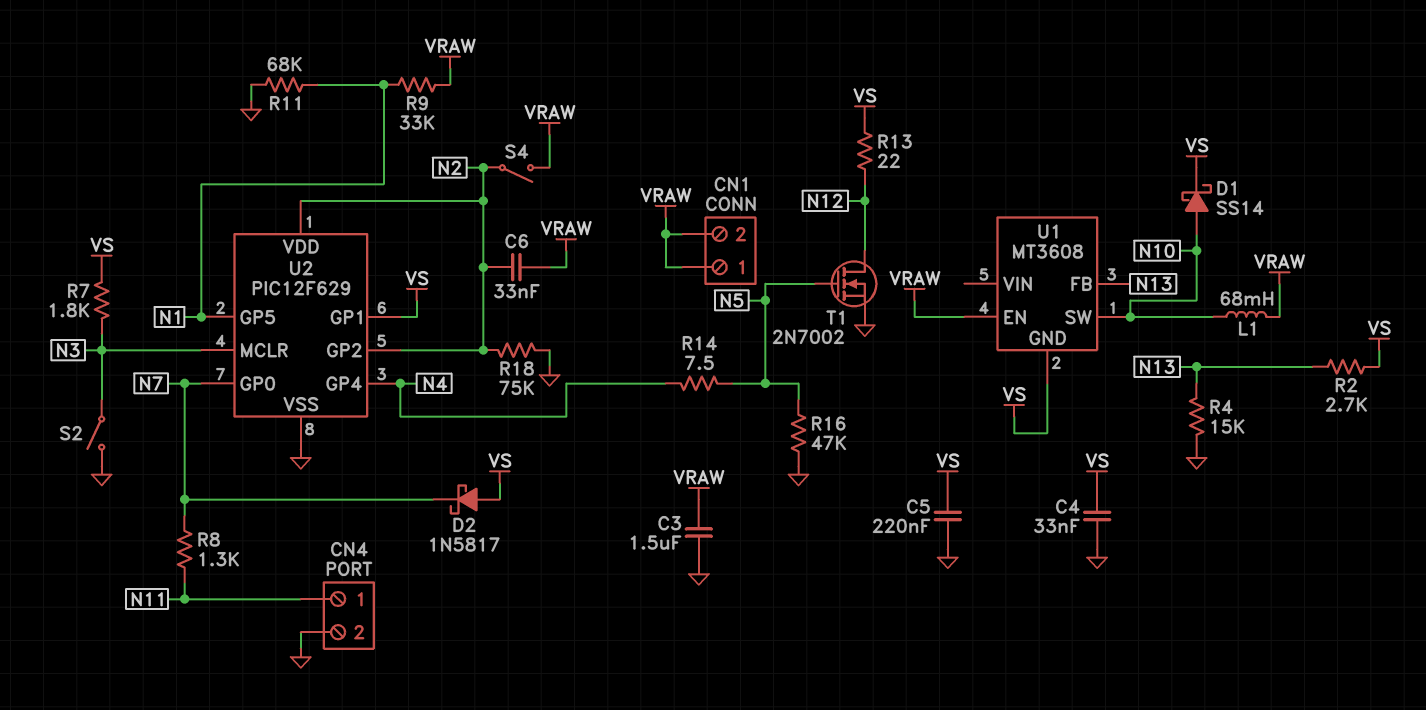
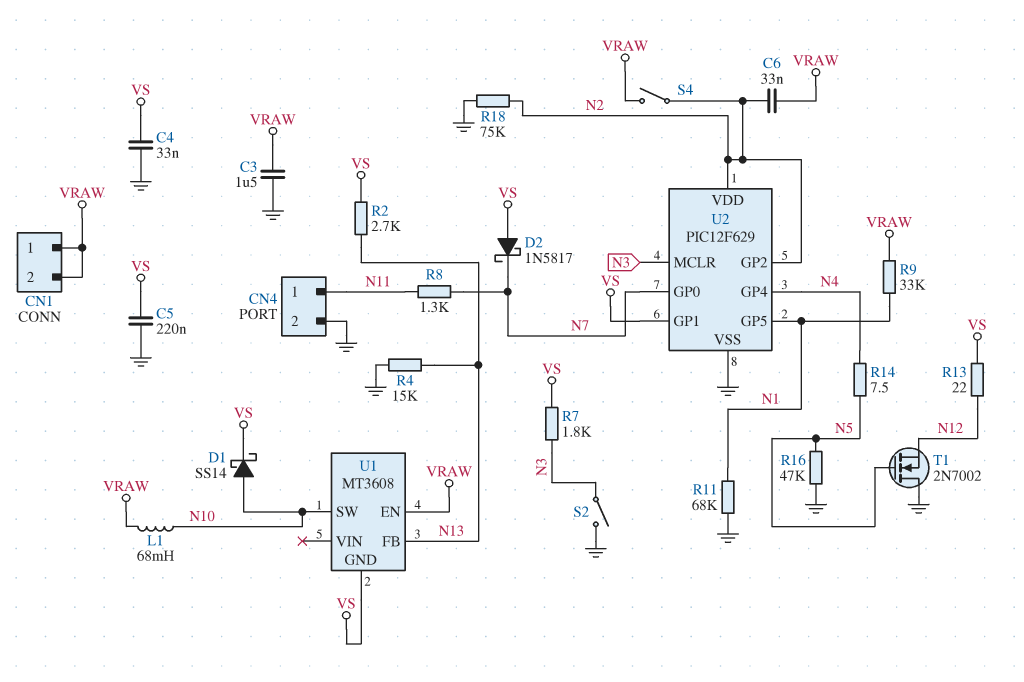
T1: NMOS 2N7002 (G N5, D N12, S GND) -> NMOS 2N7002 (G N5, D GND, S N12)

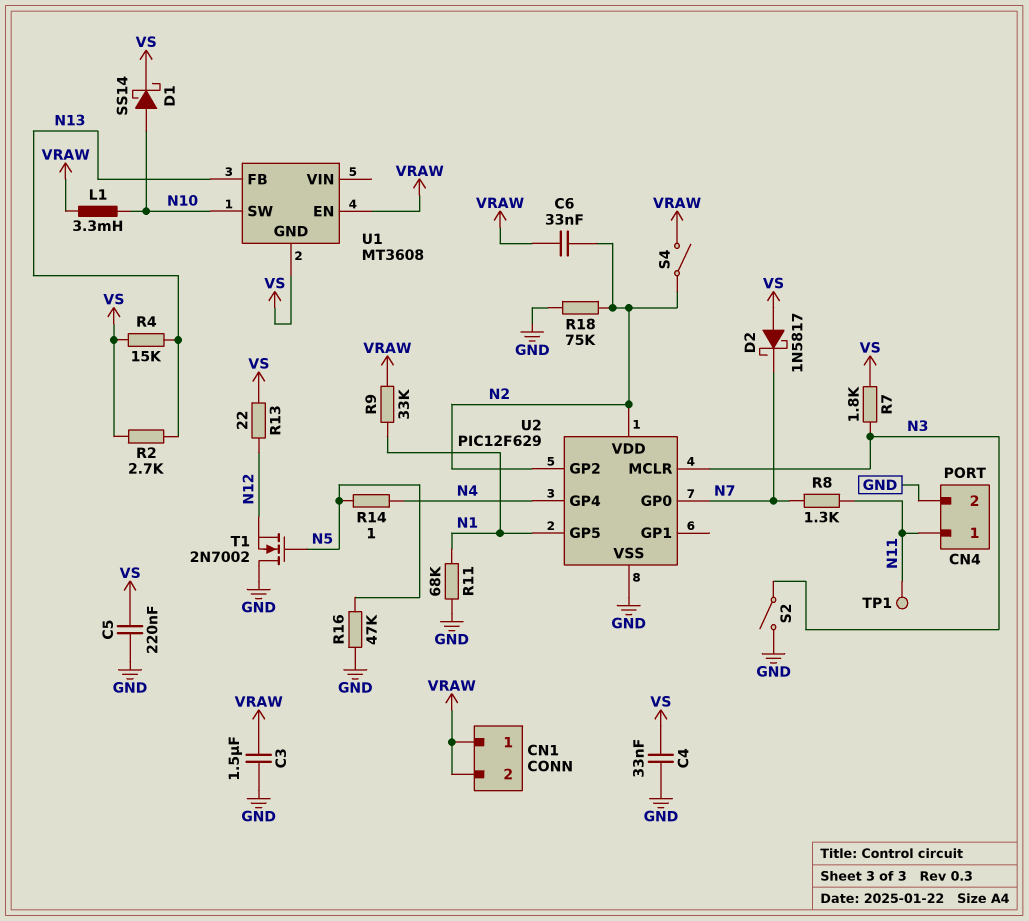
L1: 68mH (N10, VRAW) -> 3.3mH (N10, VRAW)
R4: 15k (GND, N13) -> 15k (N13, VS)
R14: 7.5 (N4, N5) -> 1 (N4, N5)
TP1: none -> test point (N11)
U2 pin GP1: VS -> none

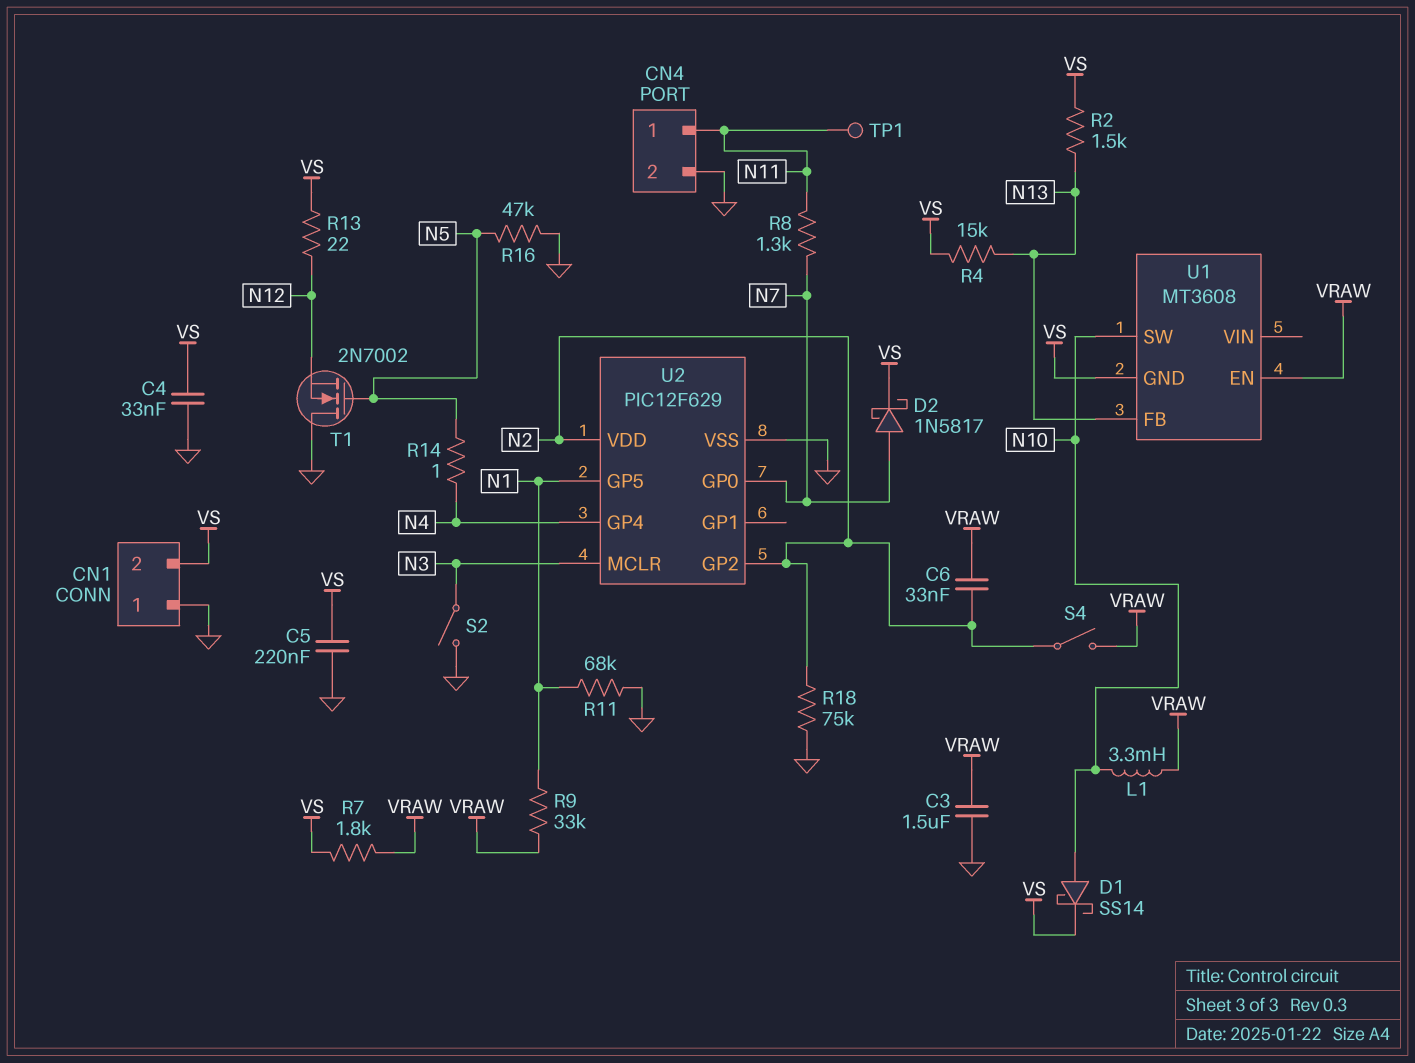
CN1 pin 1: VRAW -> GND
CN1 pin 2: VRAW -> VS
D2: schottky 1N5817 (A VS, K N7) -> schottky 1N5817 (A N7, K VS)
R2: 2.7k (N13, VS) -> 1.5k (N13, VS)
R7: 1.8k (N3, VS) -> 1.8k (VRAW, VS)

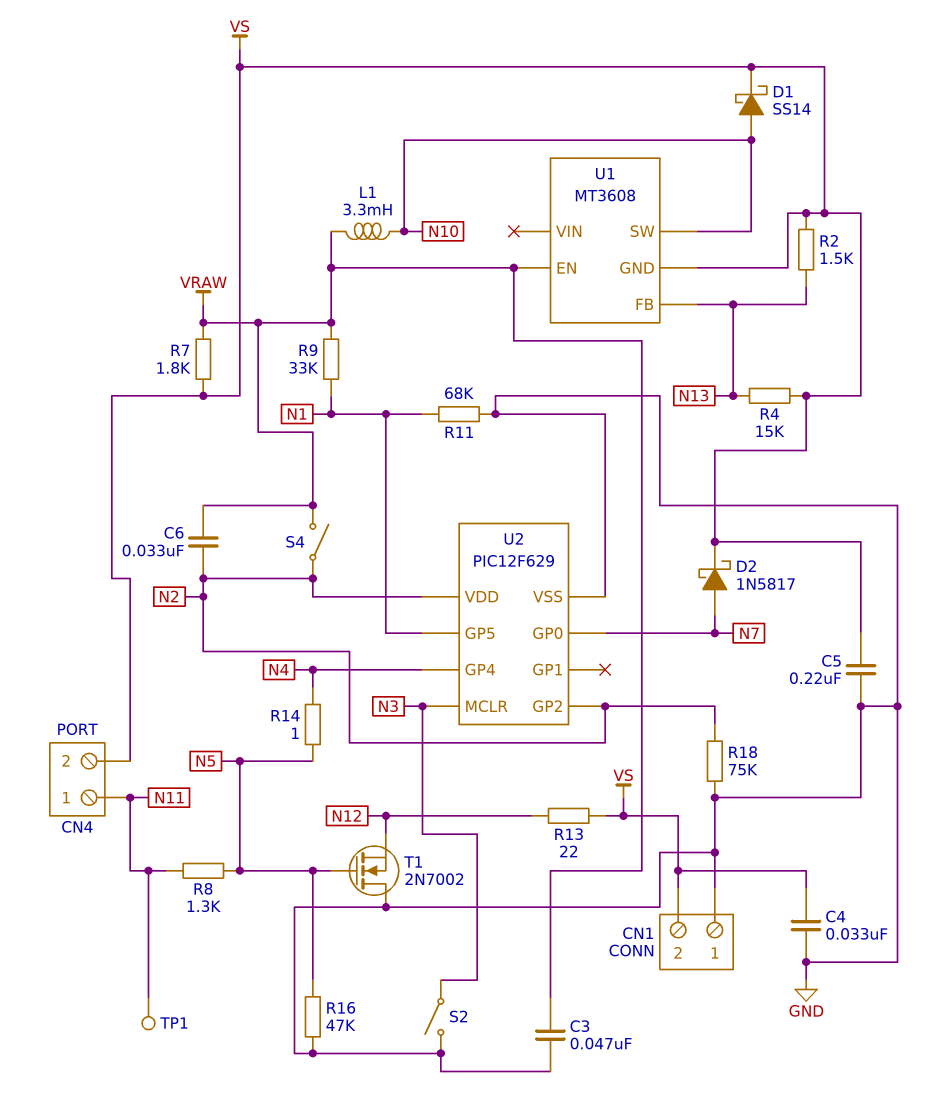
C3: 1.5uF (GND, VRAW) -> 47nF (GND, VRAW)
CN4 pin 2: GND -> VS
R8: 1.3k (N7, N11) -> 1.3k (N5, N11)

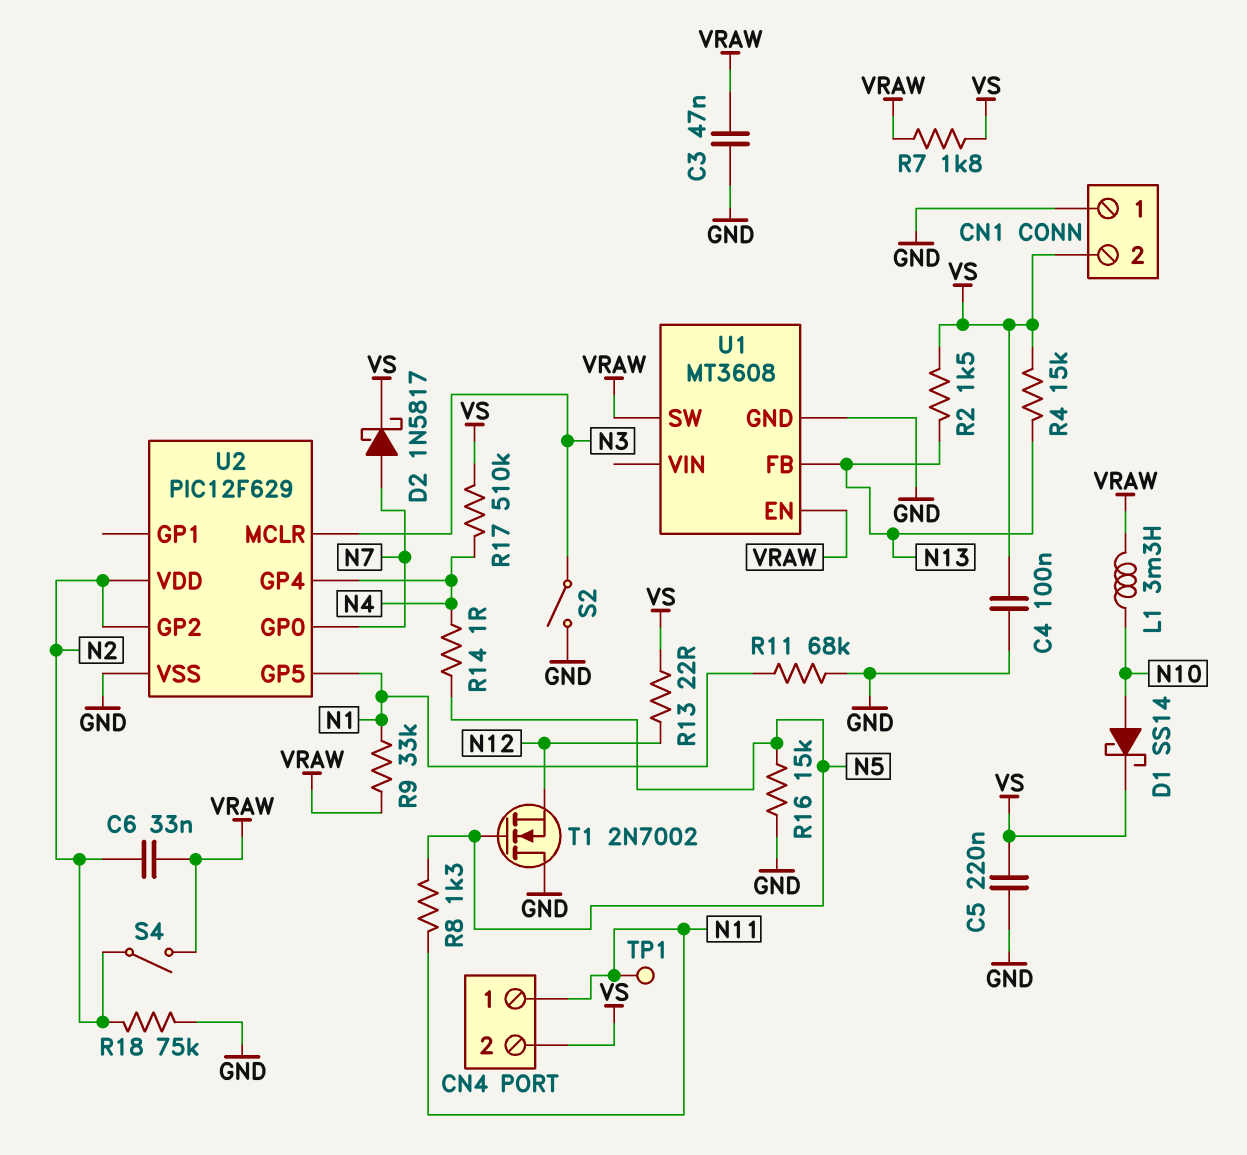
C4: 33nF (GND, VS) -> 100nF (GND, VS)
R16: 47k (GND, N5) -> 15k (GND, N5)
R17: none -> 510k (N4, VS)
U1 pin GND: VS -> GND
U1 pin SW: N10 -> VRAW

